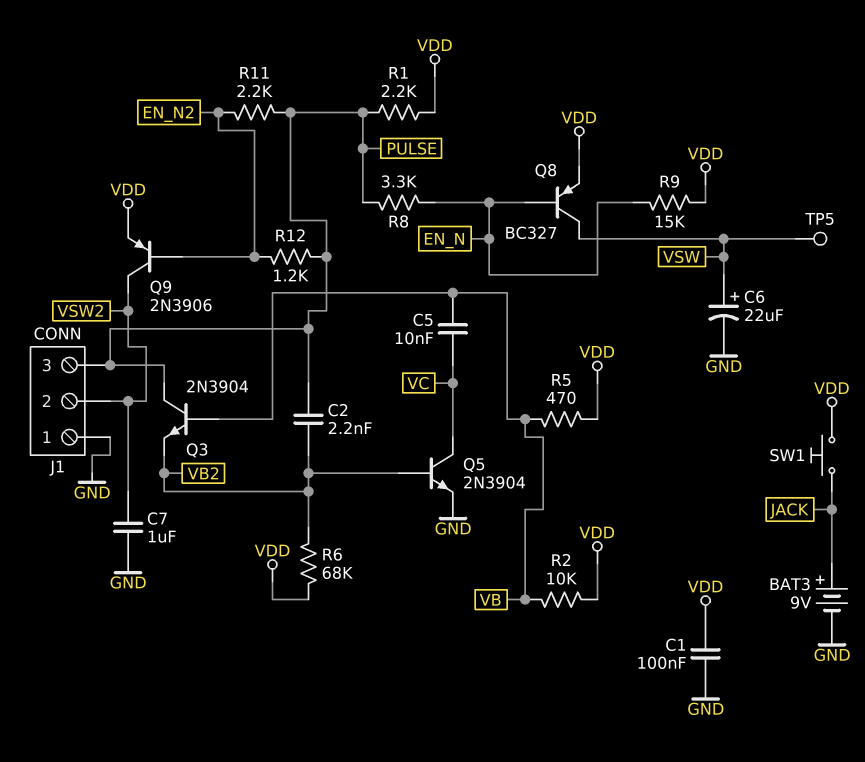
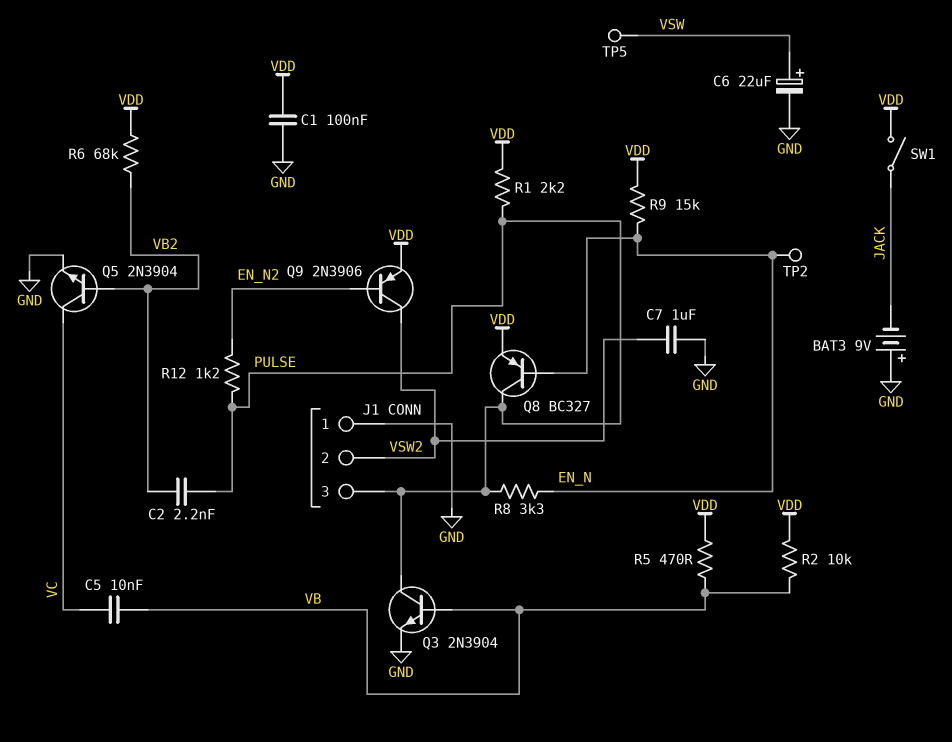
BAT3: 9V (plus JACK, minus GND) -> 9V (plus GND, minus JACK)
Q3: NPN 2N3904 (B VB, C PULSE, E VB2) -> NPN 2N3904 (B VB, C PULSE, E GND)
Q8: PNP BC327 (B EN_N, C VSW, E VDD) -> PNP BC327 (B EN_N, C PULSE, E VDD)
R11: 2.2k (EN_N2, PULSE) -> none
SW1: button (JACK, VDD) -> switch (JACK, VDD)
TP2: none -> test point (EN_N)

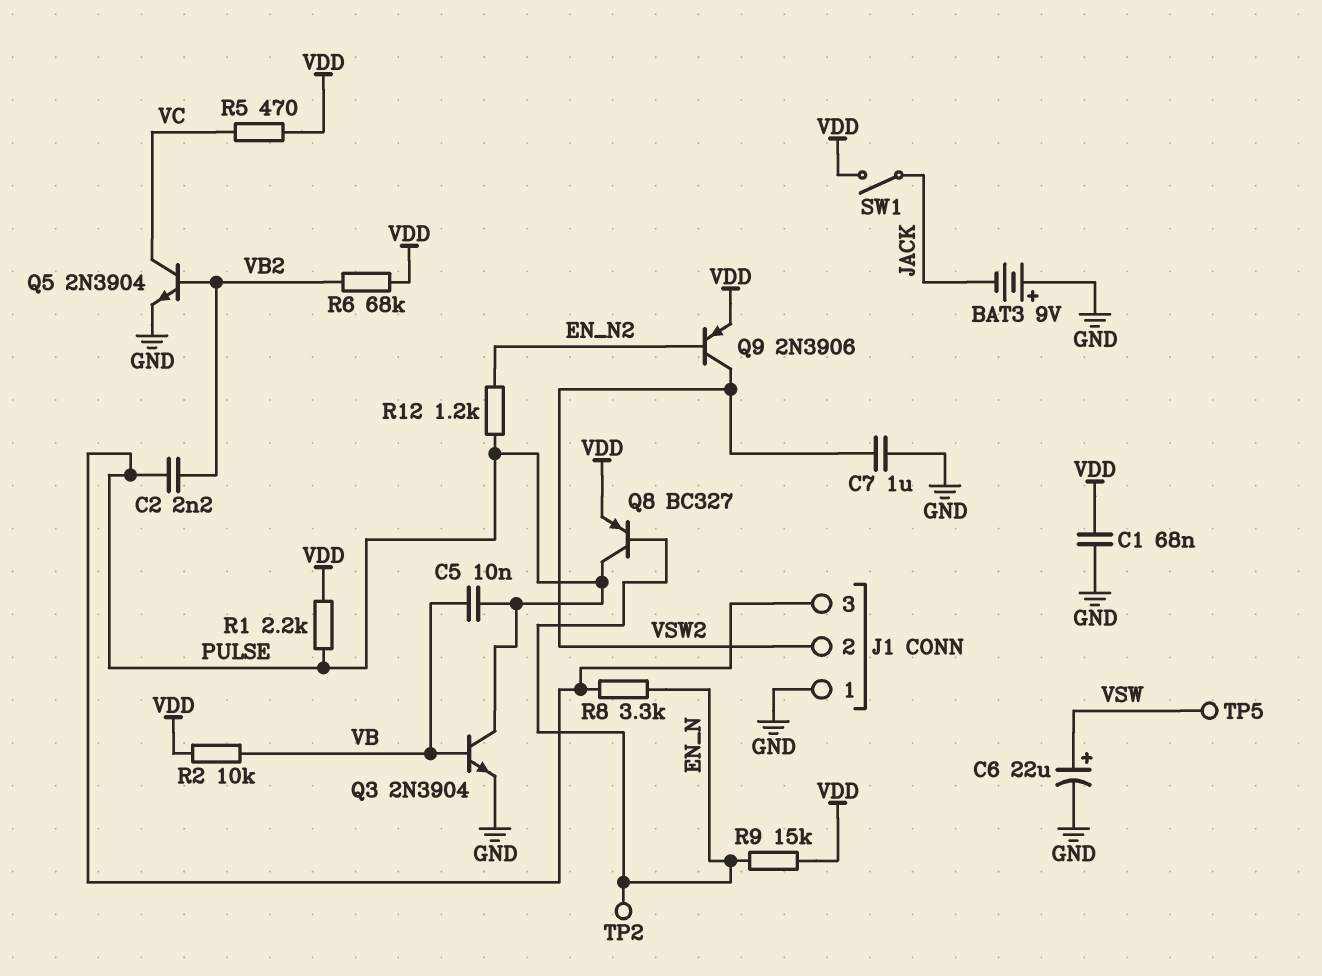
C1: 100nF (GND, VDD) -> 68nF (GND, VDD)
C5: 10nF (VB, VC) -> 10nF (PULSE, VB)
R5: 470 (VB, VDD) -> 470 (VC, VDD)

